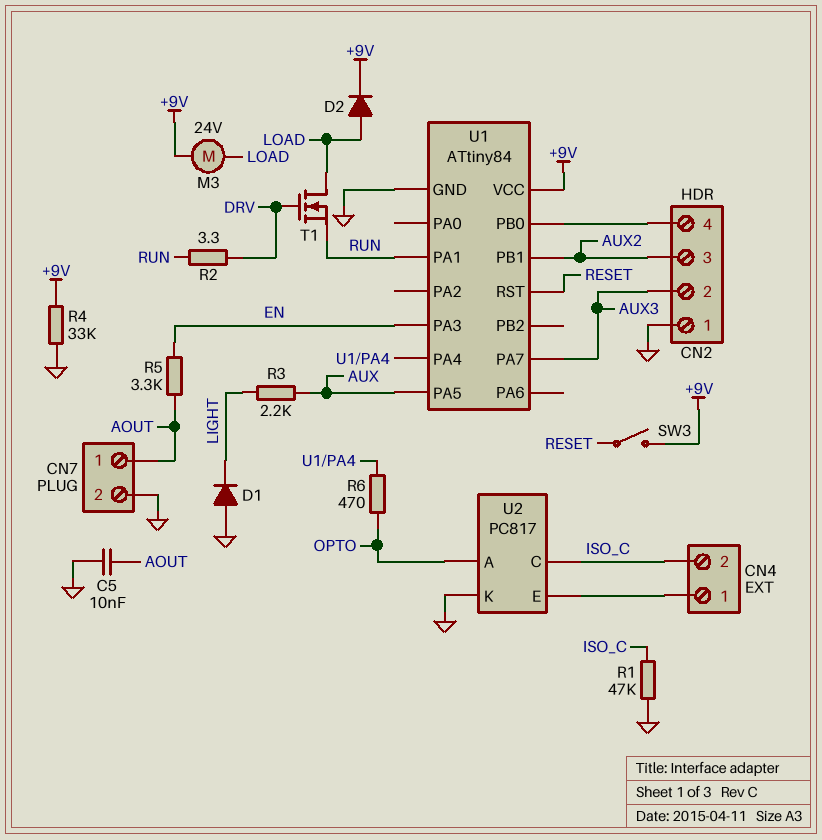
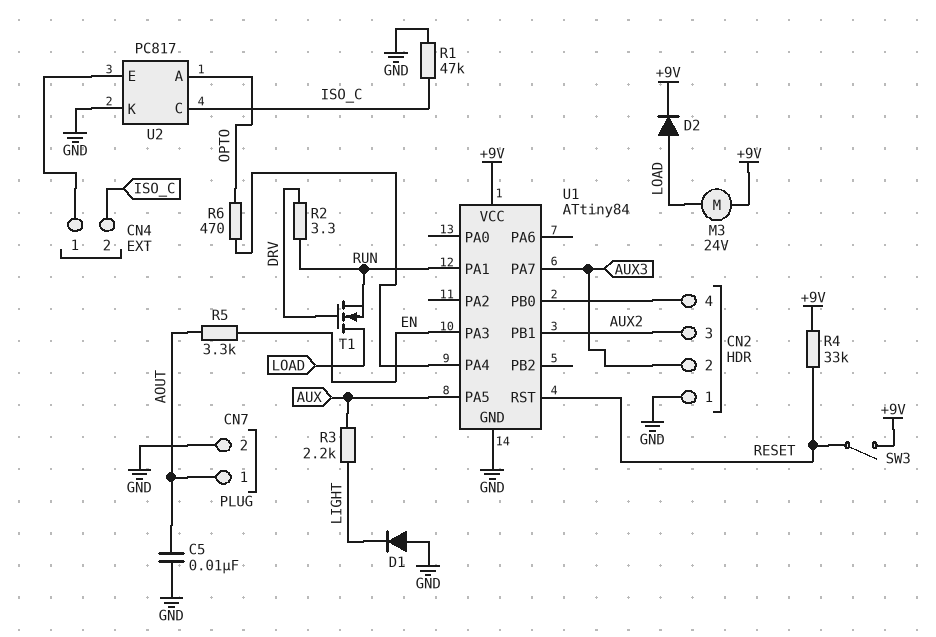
R4: 33k (+9V, GND) -> 33k (+9V, RESET)

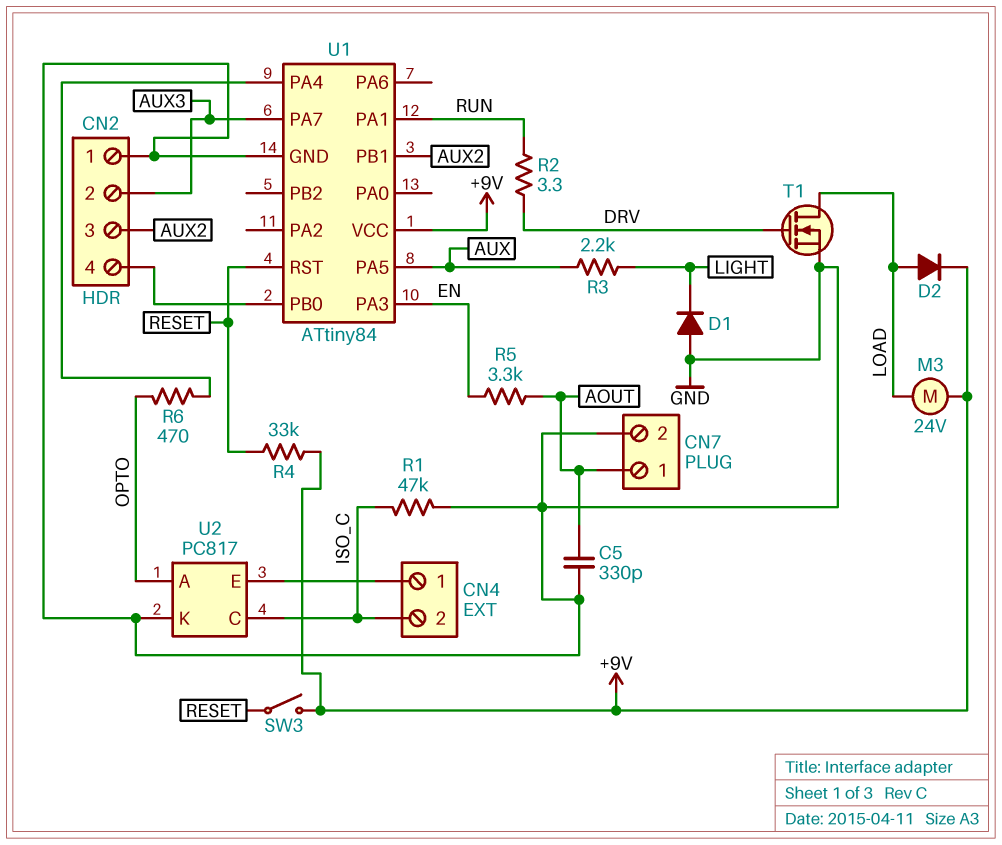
C5: 10nF (AOUT, GND) -> 330pF (AOUT, GND)
T1: NMOS (G DRV, D LOAD, S RUN) -> NMOS (G DRV, D LOAD, S GND)

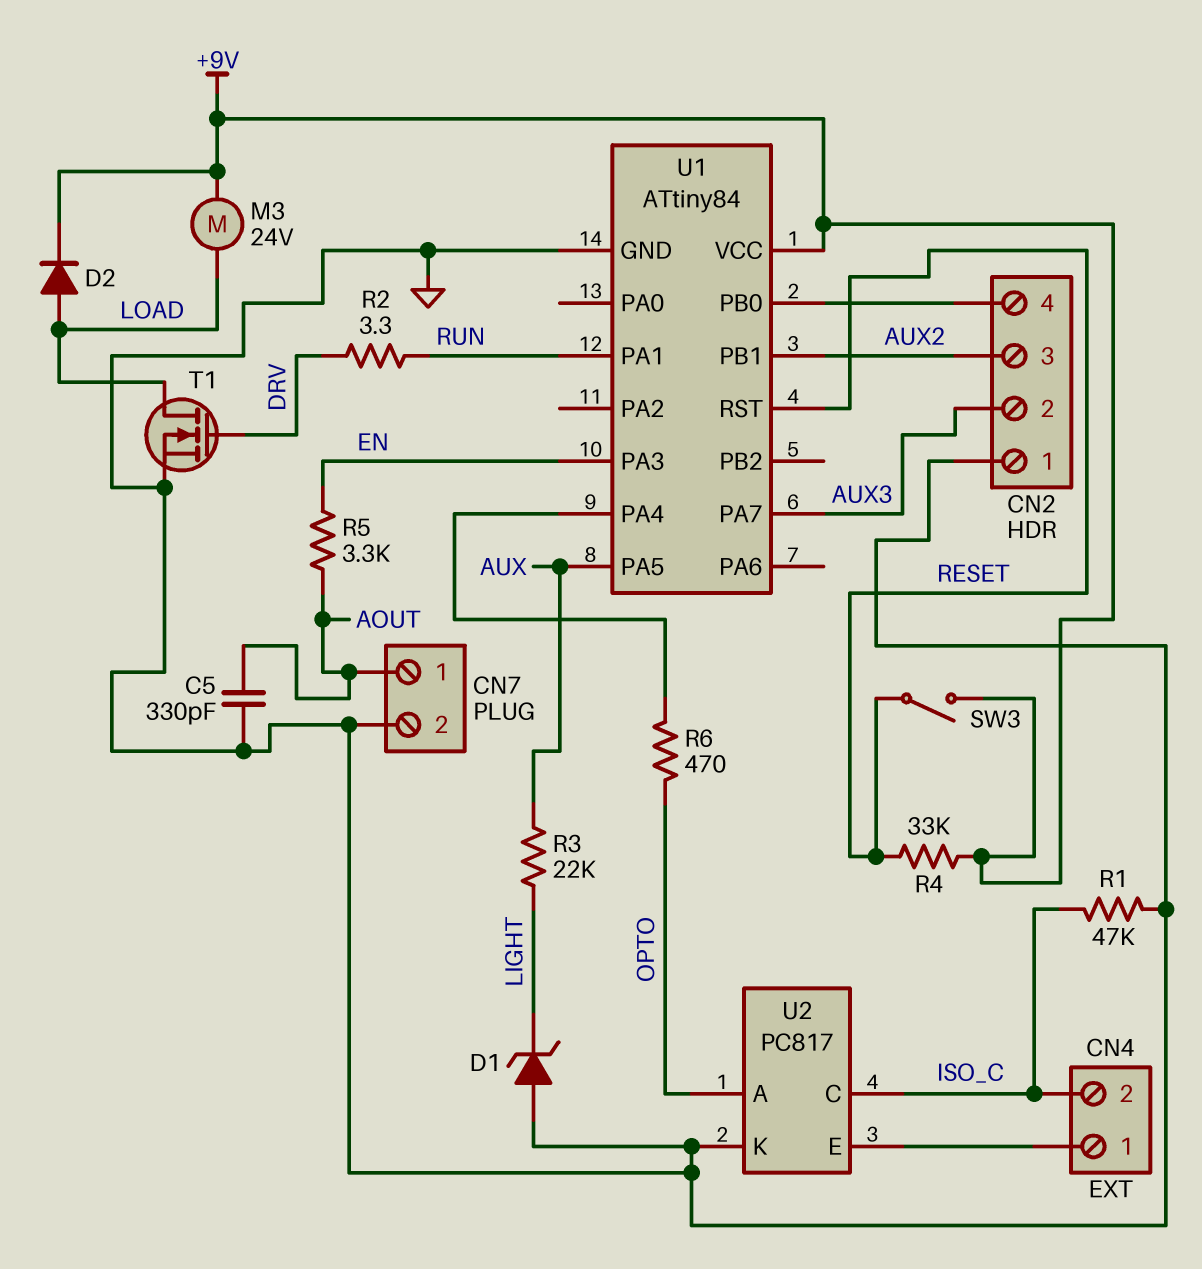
D1: diode (A GND, K LIGHT) -> zener (A GND, K LIGHT)
R3: 2.2k (AUX, LIGHT) -> 22k (AUX, LIGHT)

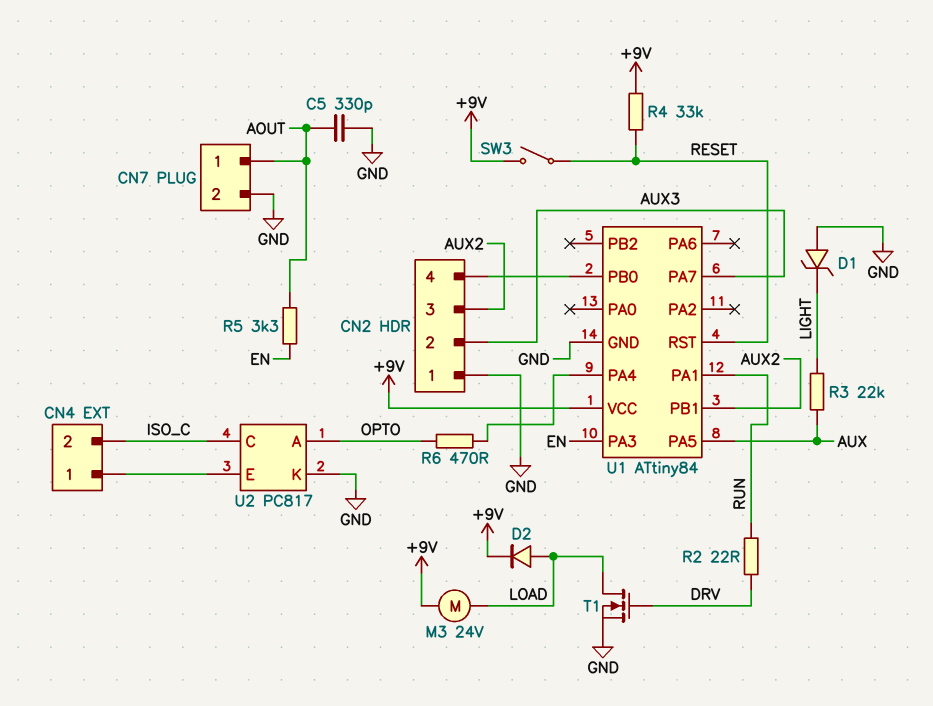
R1: 47k (GND, ISO_C) -> none
R2: 3.3 (DRV, RUN) -> 22 (DRV, RUN)

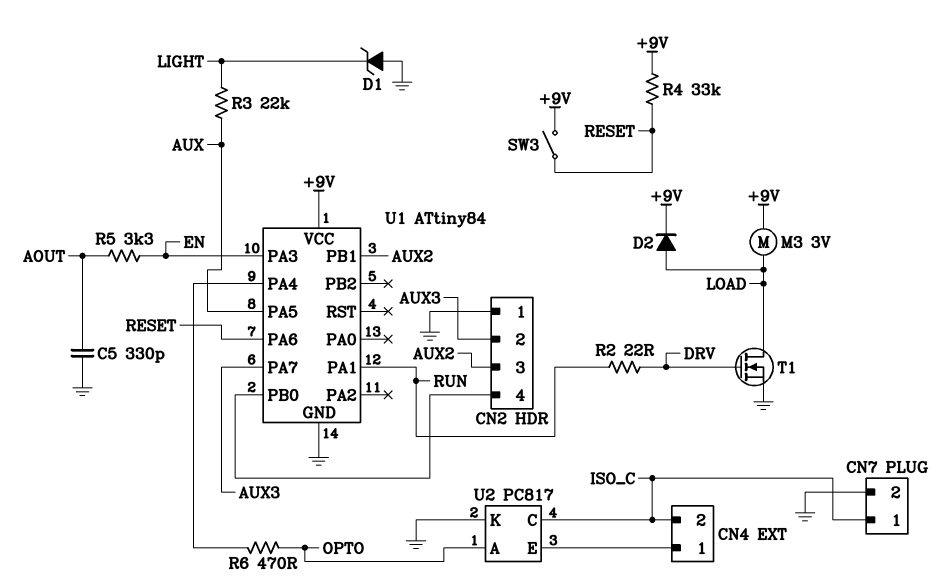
CN7 pin 1: AOUT -> ISO_C
M3: motor 24V (+9V, LOAD) -> motor 3V (+9V, LOAD)
U1 pin PA6: none -> RESET
U1 pin RST: RESET -> none

